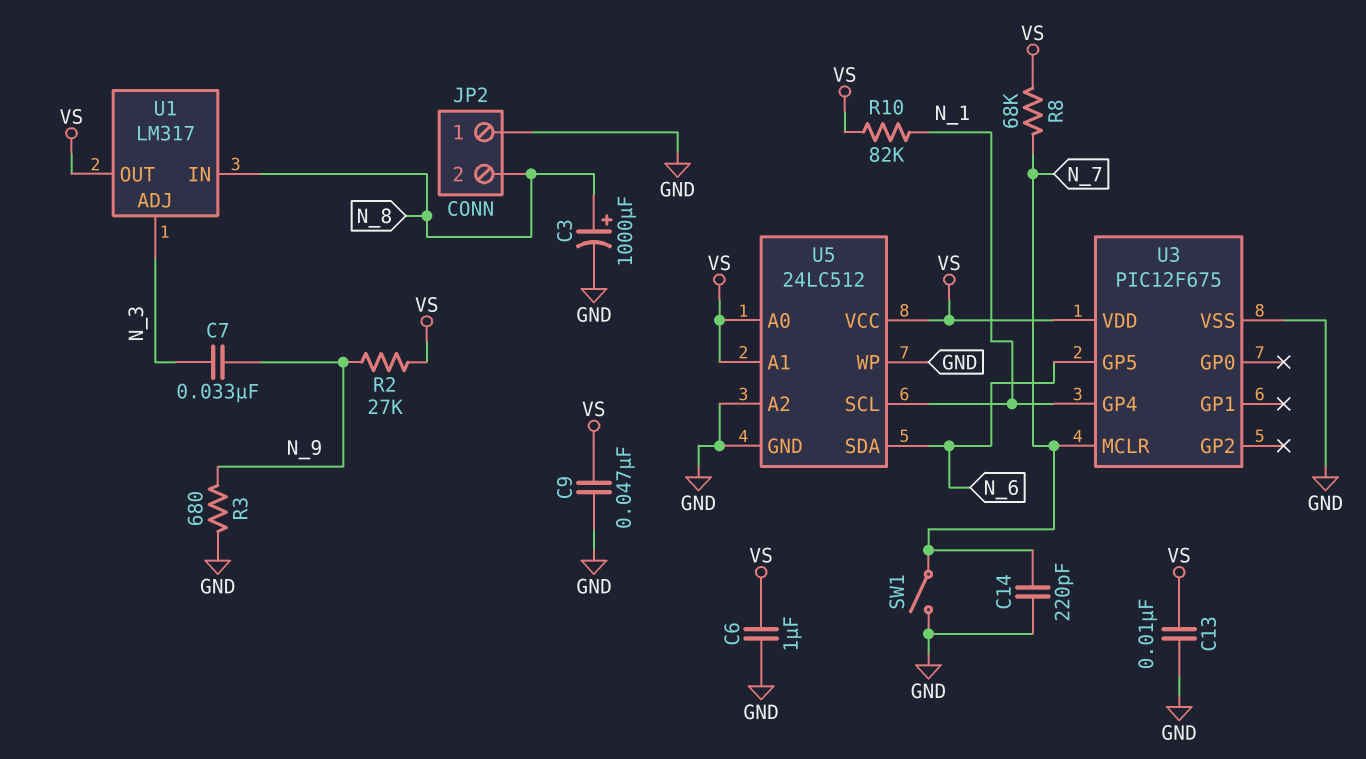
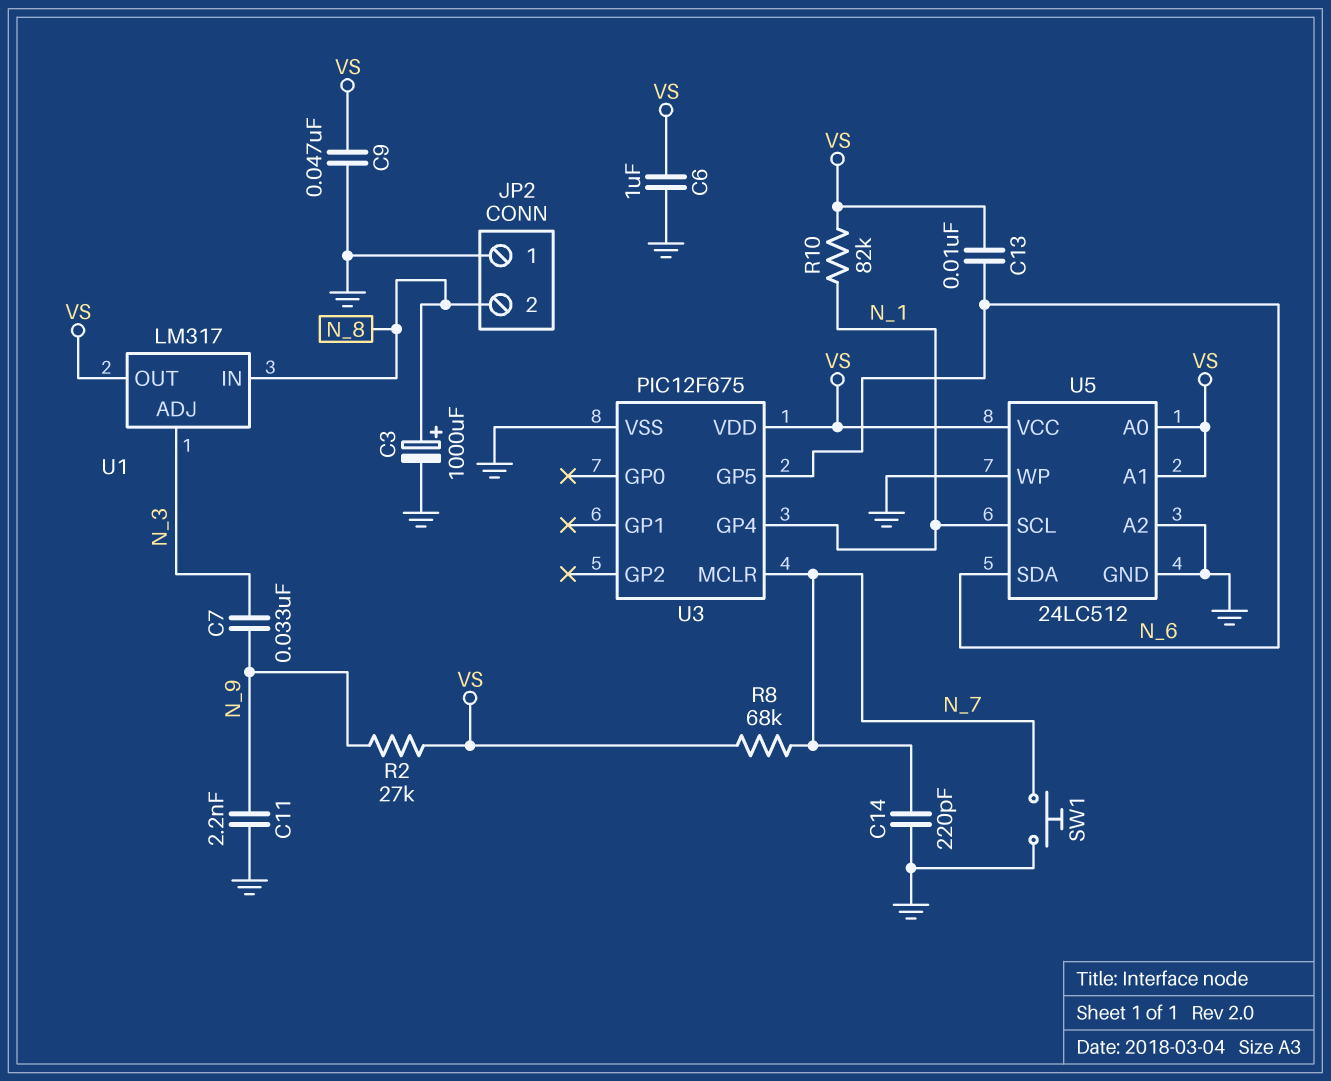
C11: none -> 2.2nF (GND, N_9)
C13: 10nF (GND, VS) -> 10nF (N_6, VS)
R3: 680 (GND, N_9) -> none
SW1: switch (GND, N_7) -> button (GND, N_7)

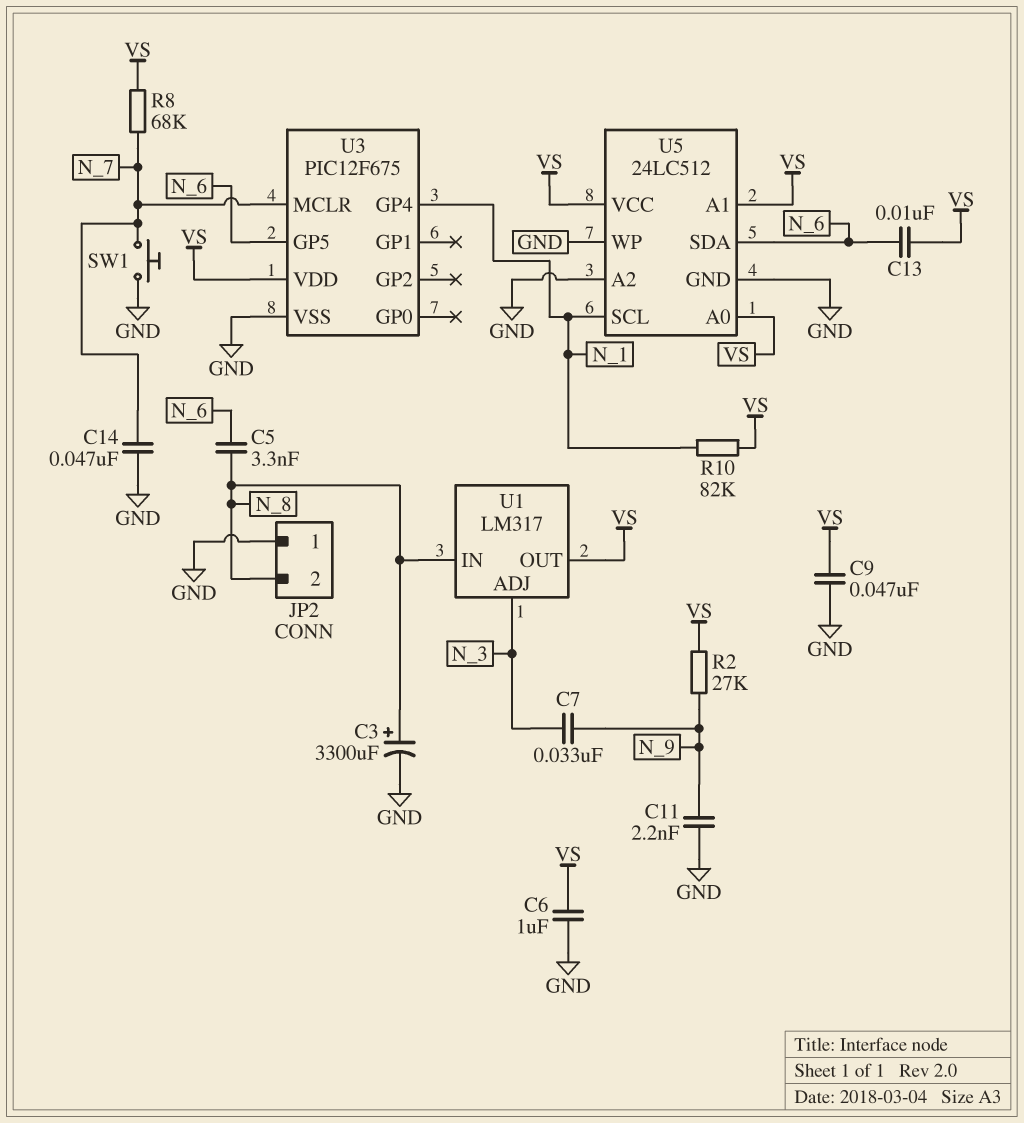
C3: 1000uF (plus N_8, minus GND) -> 3300uF (plus N_8, minus GND)
C5: none -> 3.3nF (N_6, N_8)
C14: 220pF (GND, N_7) -> 47nF (GND, N_7)

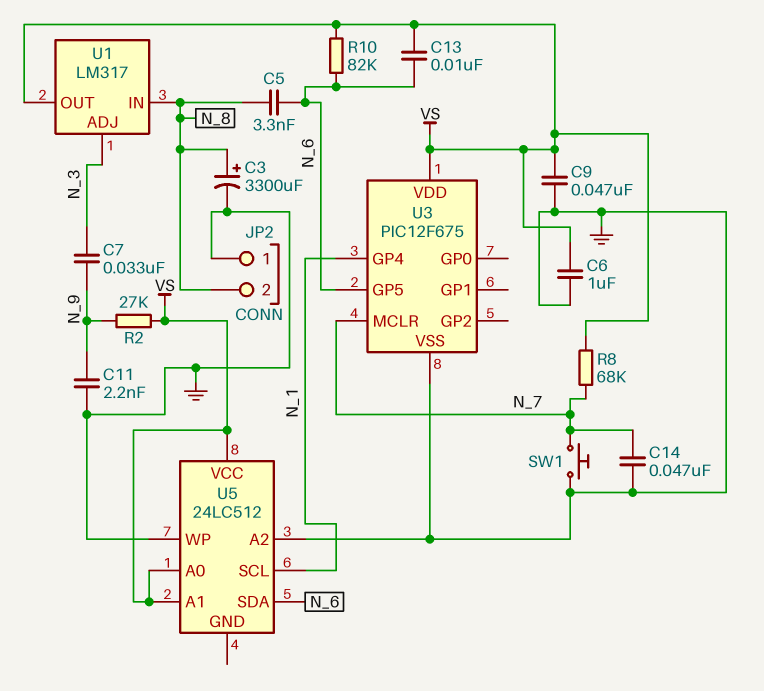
R10: 82k (N_1, VS) -> 82k (N_6, VS)
U5 pin GND: GND -> none

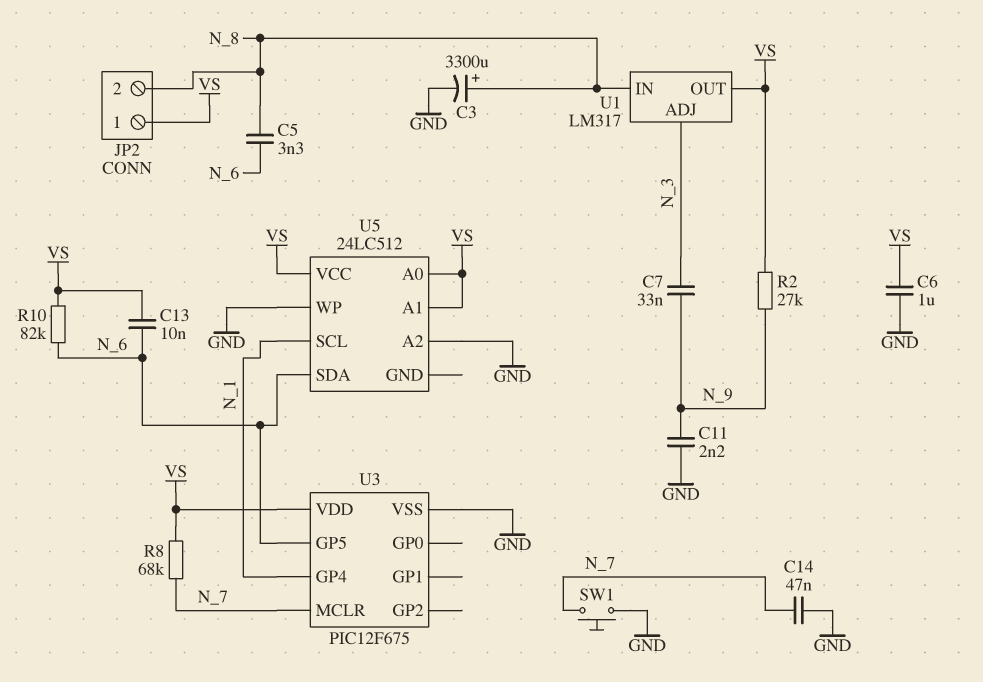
C9: 47nF (GND, VS) -> none
JP2 pin 1: GND -> VS

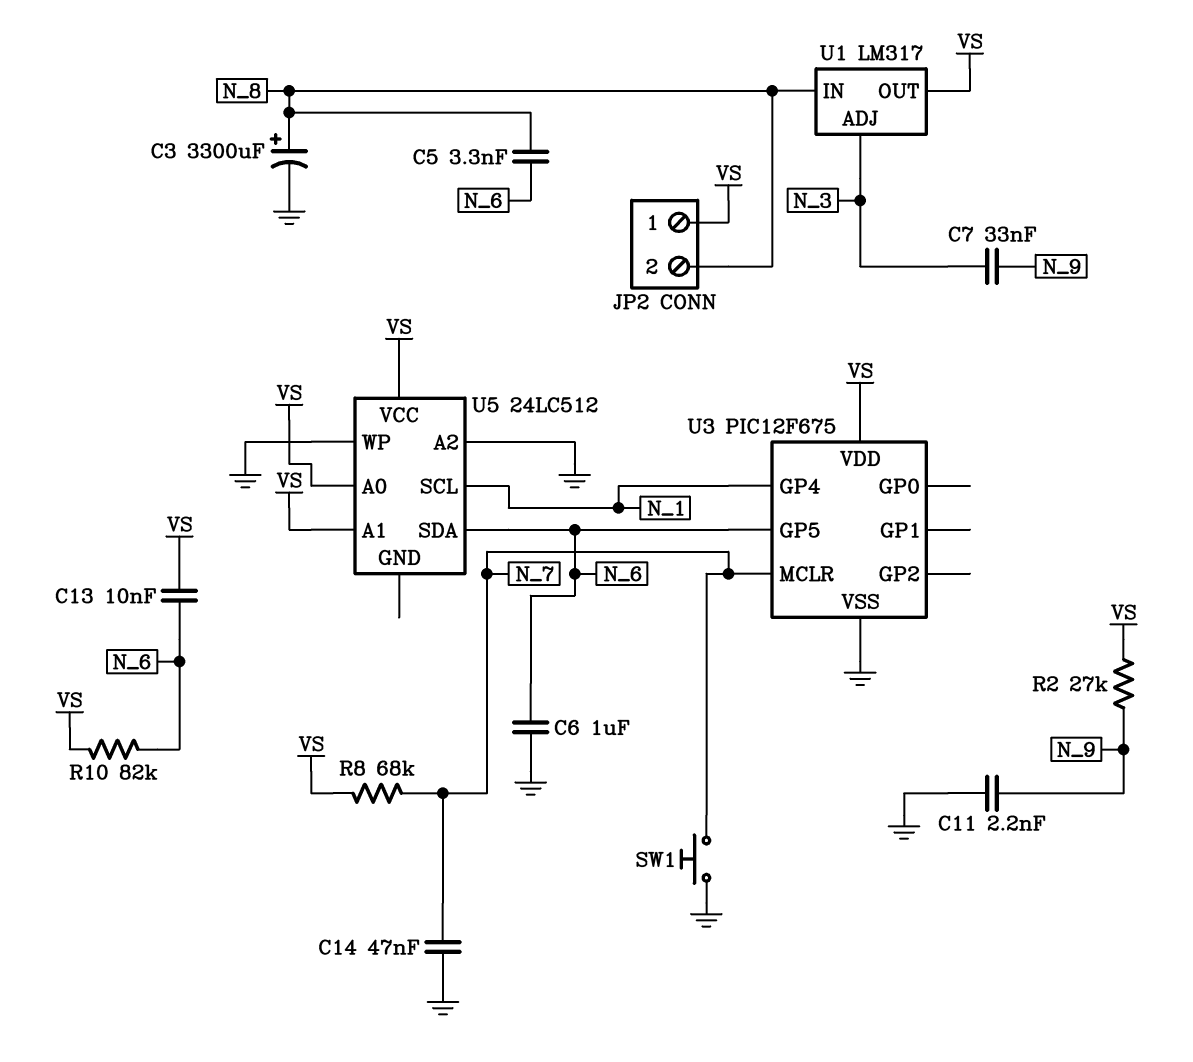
C6: 1uF (GND, VS) -> 1uF (GND, N_6)

